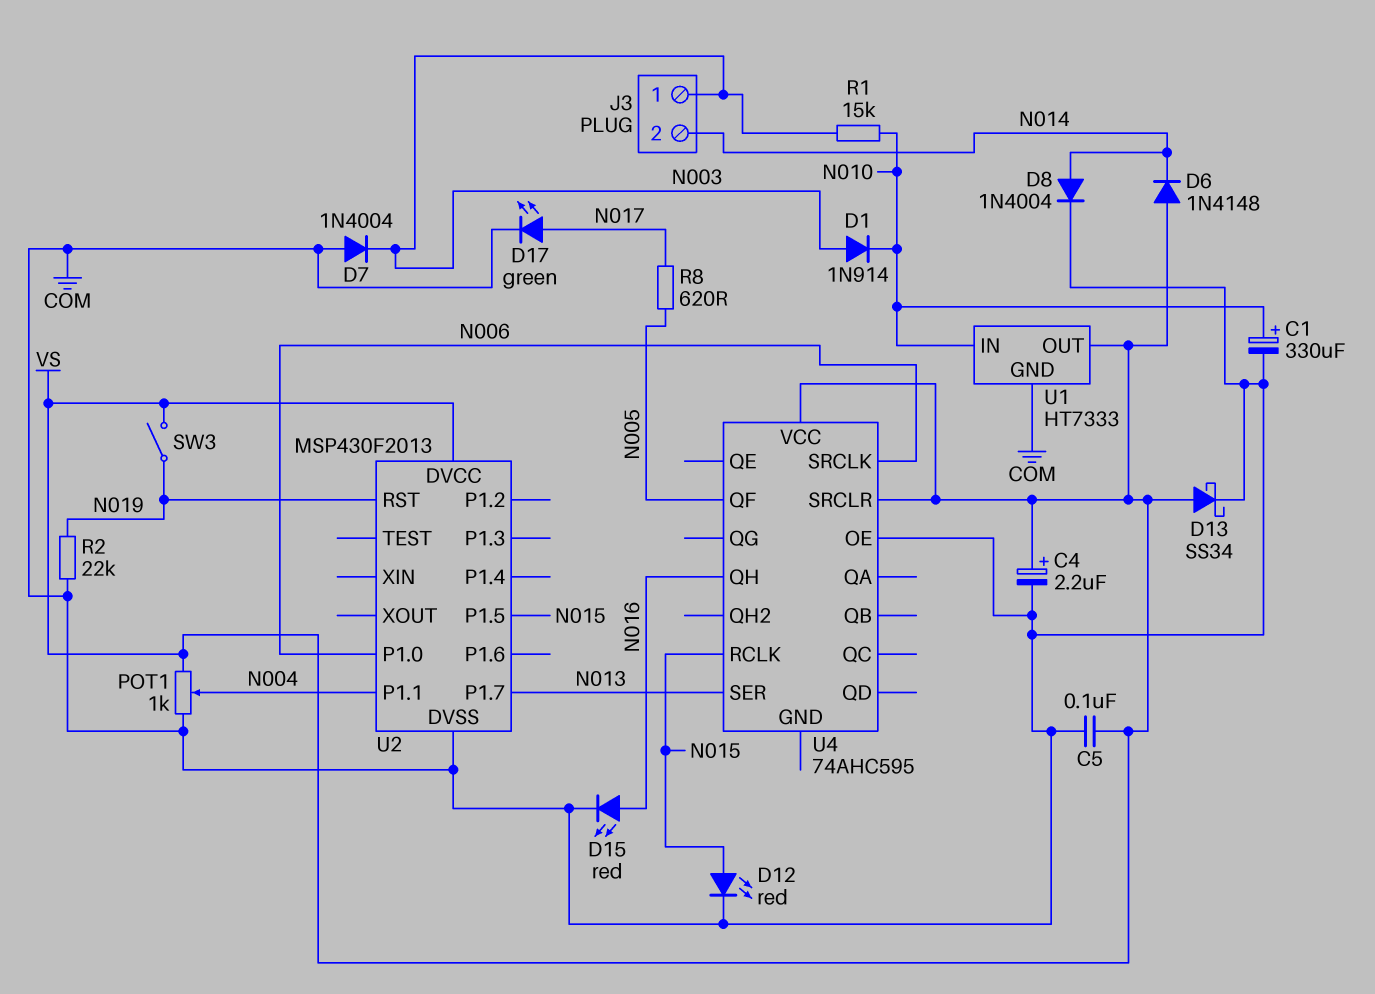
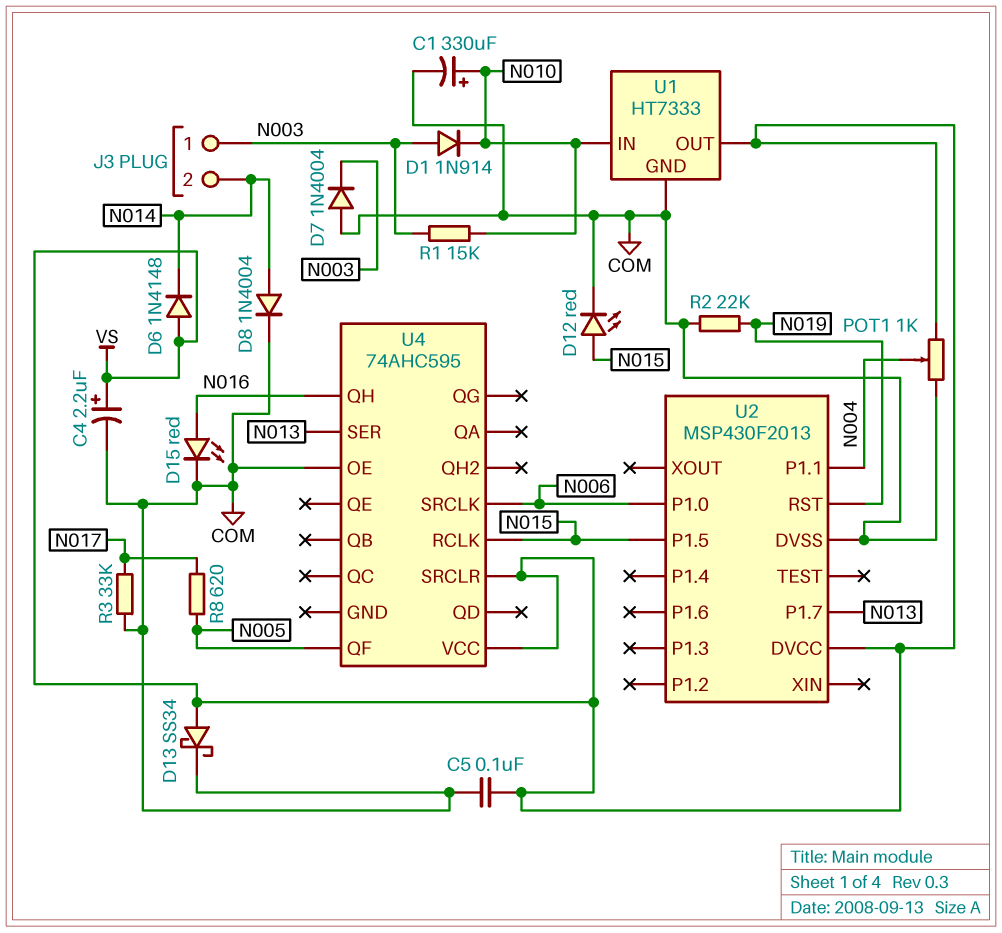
D17: LED green (A N017, K COM) -> none
R3: none -> 33k (COM, N017)
SW3: switch (N019, VS) -> none

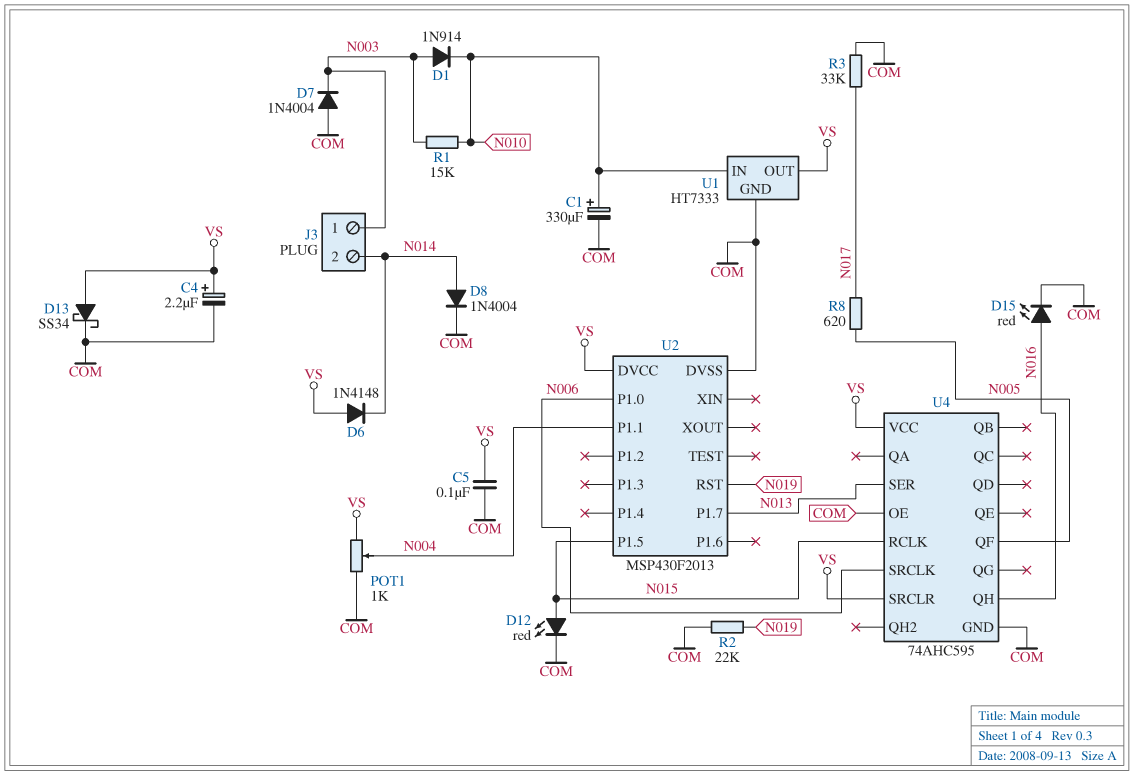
U4 pin GND: none -> COM

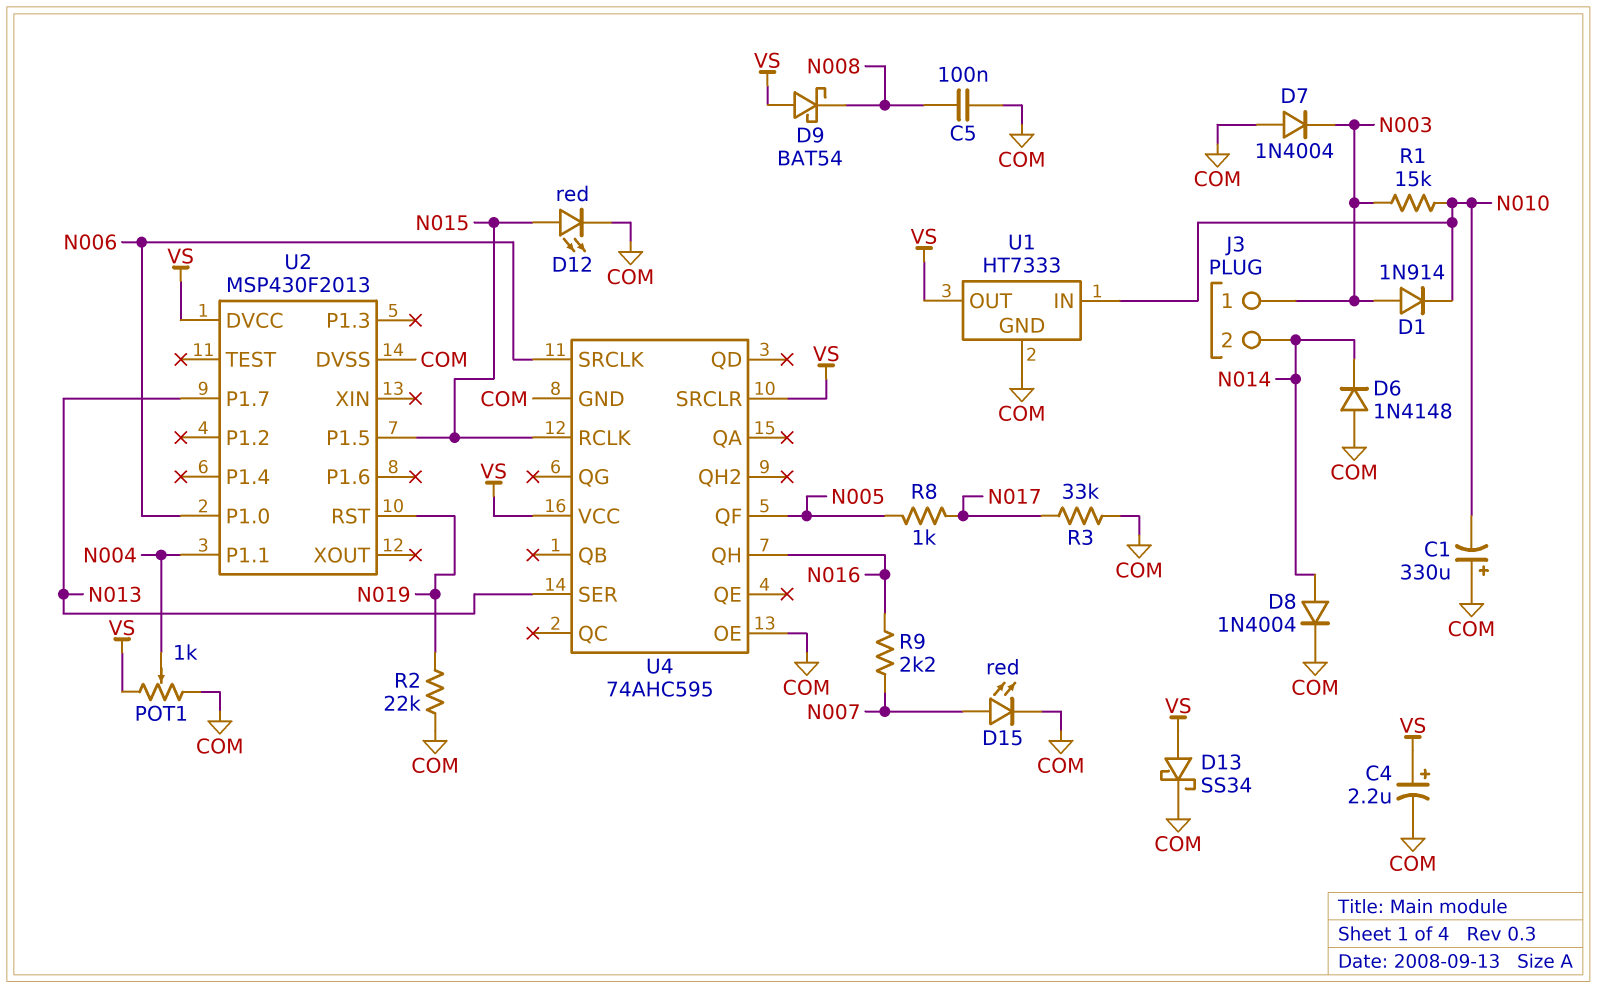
C1: 330uF (plus N010, minus COM) -> 330uF (plus COM, minus N010)
C5: 100nF (COM, VS) -> 100nF (COM, N008)
D6: diode 1N4148 (A VS, K N014) -> diode 1N4148 (A COM, K N014)
D9: none -> schottky BAT54 (A VS, K N008)
D15: LED red (A N016, K COM) -> LED red (A N007, K COM)
R8: 620 (N005, N017) -> 1k (N005, N017)
R9: none -> 2.2k (N007, N016)

